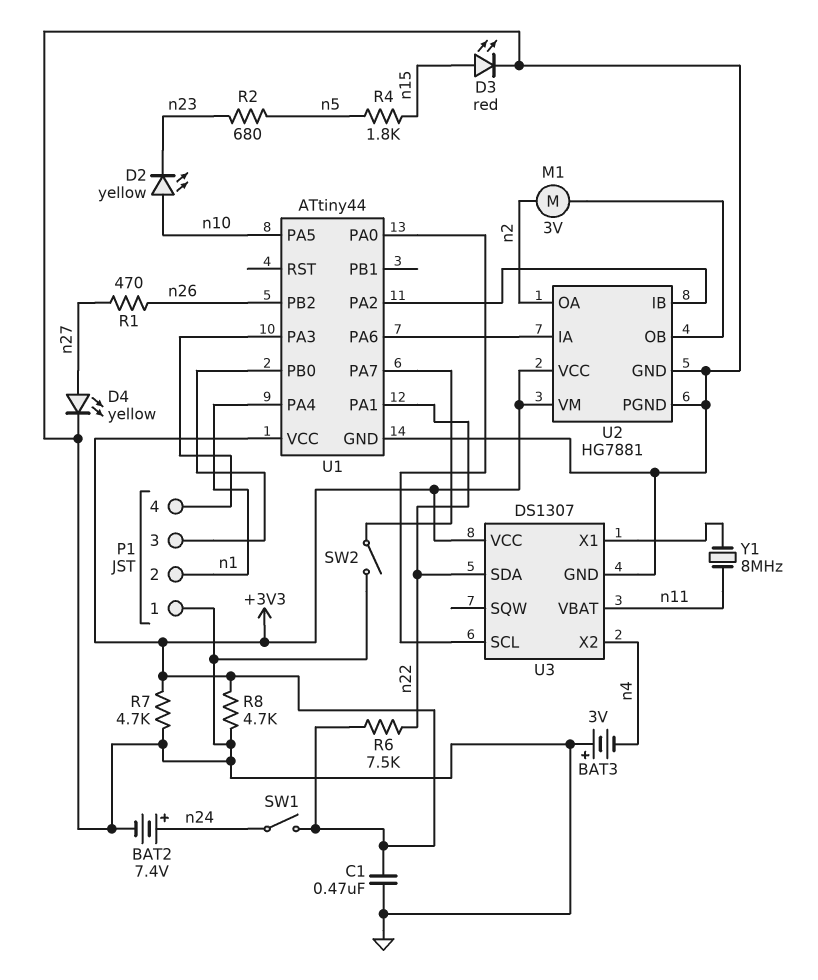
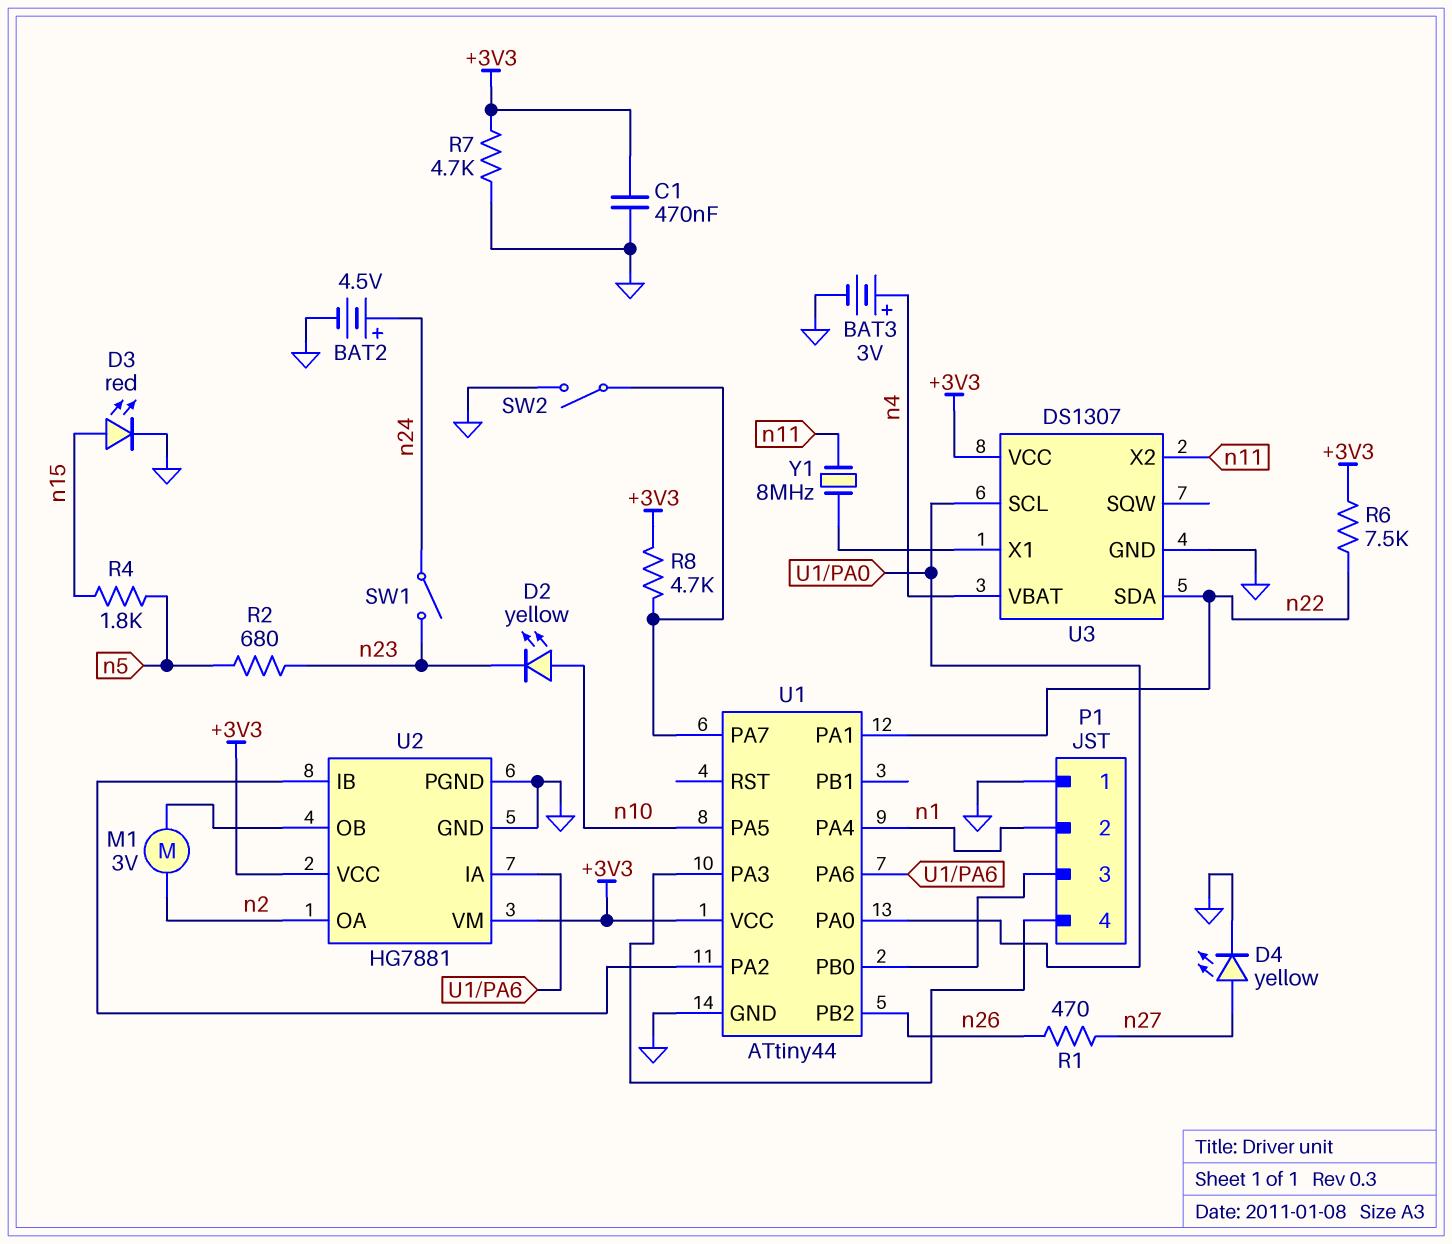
BAT2: 7.4V (plus n24, minus GND) -> 4.5V (plus n24, minus GND)
BAT3: 3V (plus GND, minus n4) -> 3V (plus n4, minus GND)
R8: 4.7k (+3V3, GND) -> 4.7k (+3V3, U1/PA7)
SW1: switch (+3V3, n24) -> switch (n23, n24)
U3 pin VBAT: n11 -> n4
U3 pin X2: n4 -> n11

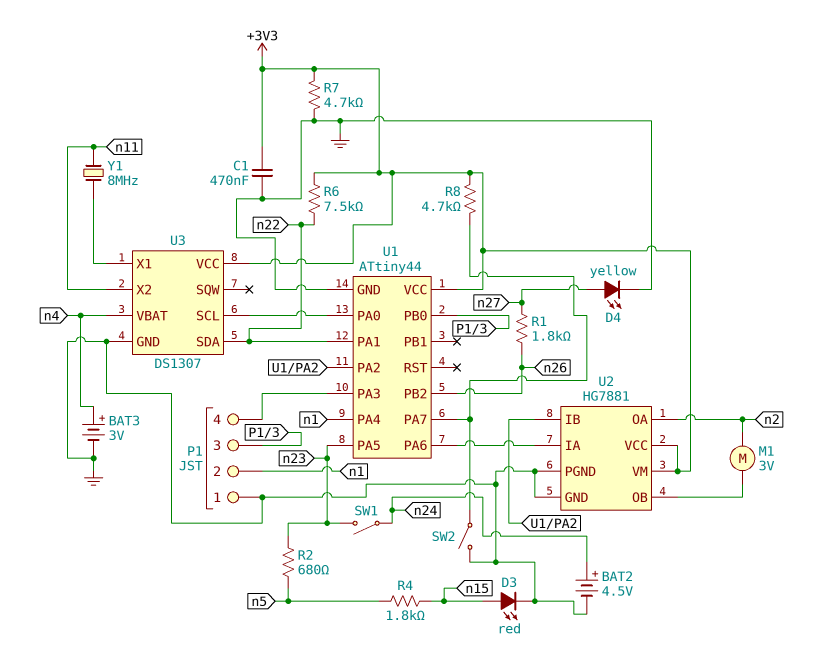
D2: LED yellow (A n10, K n23) -> none
R1: 470 (n26, n27) -> 1.8k (n26, n27)
U1 pin PA5: n10 -> n23

